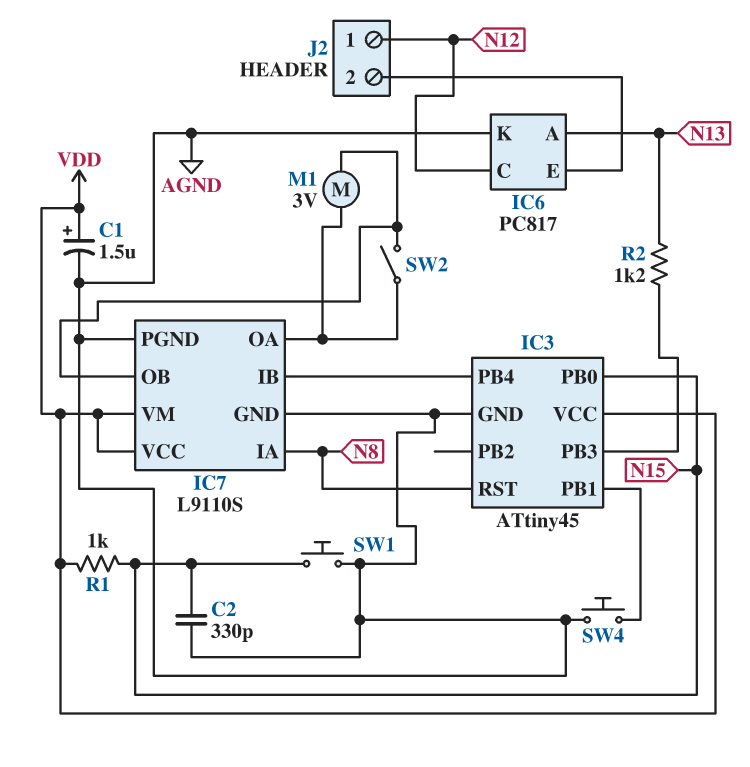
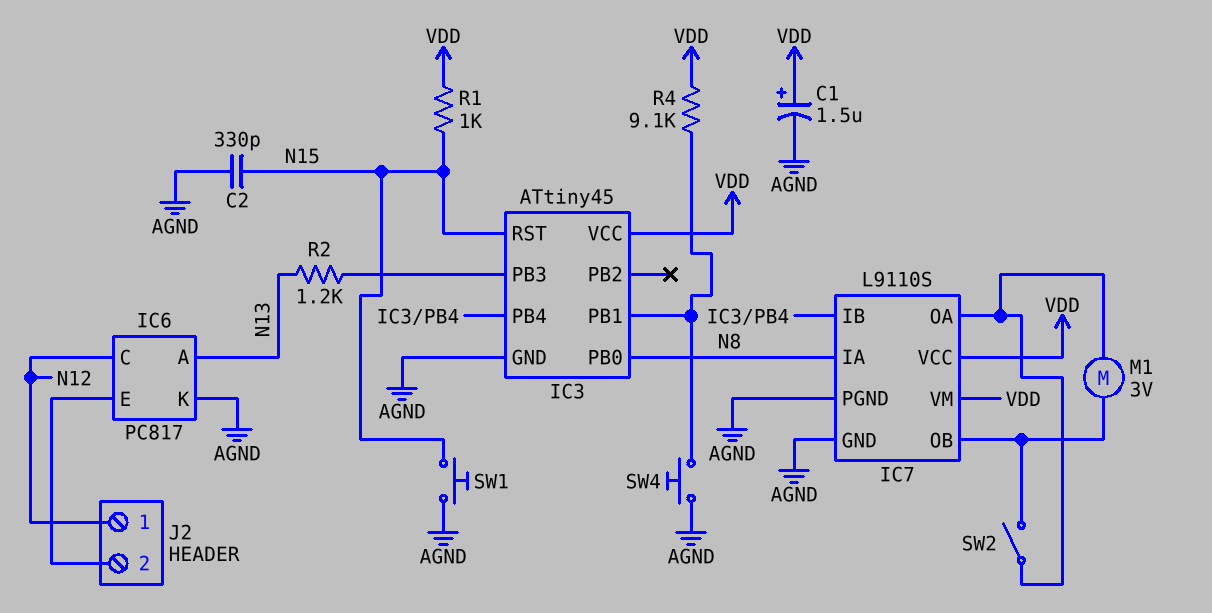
IC3 pin PB0: N15 -> N8
IC3 pin RST: N8 -> N15
R4: none -> 9.1k (IC3/PB1, VDD)

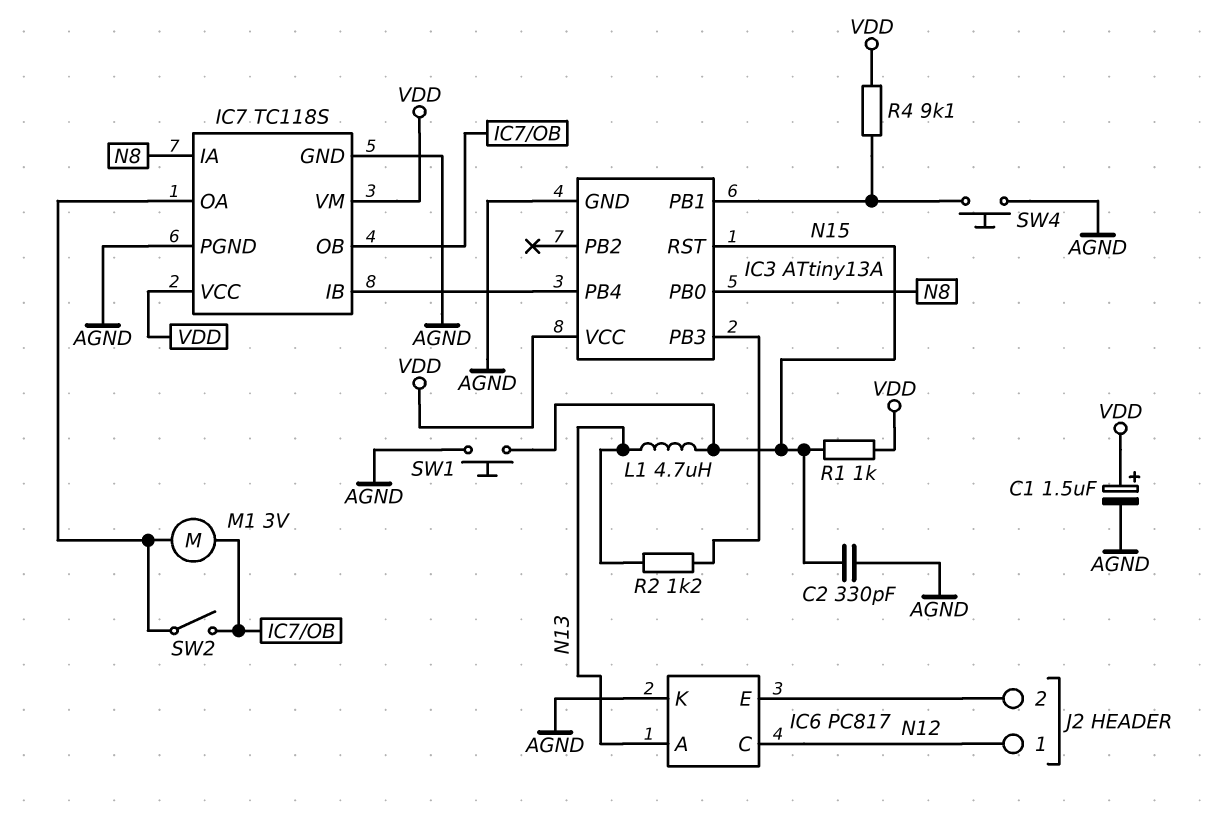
IC3: ATtiny45 -> ATtiny13A
IC7: L9110S -> TC118S
L1: none -> 4.7uH (N13, N15)

